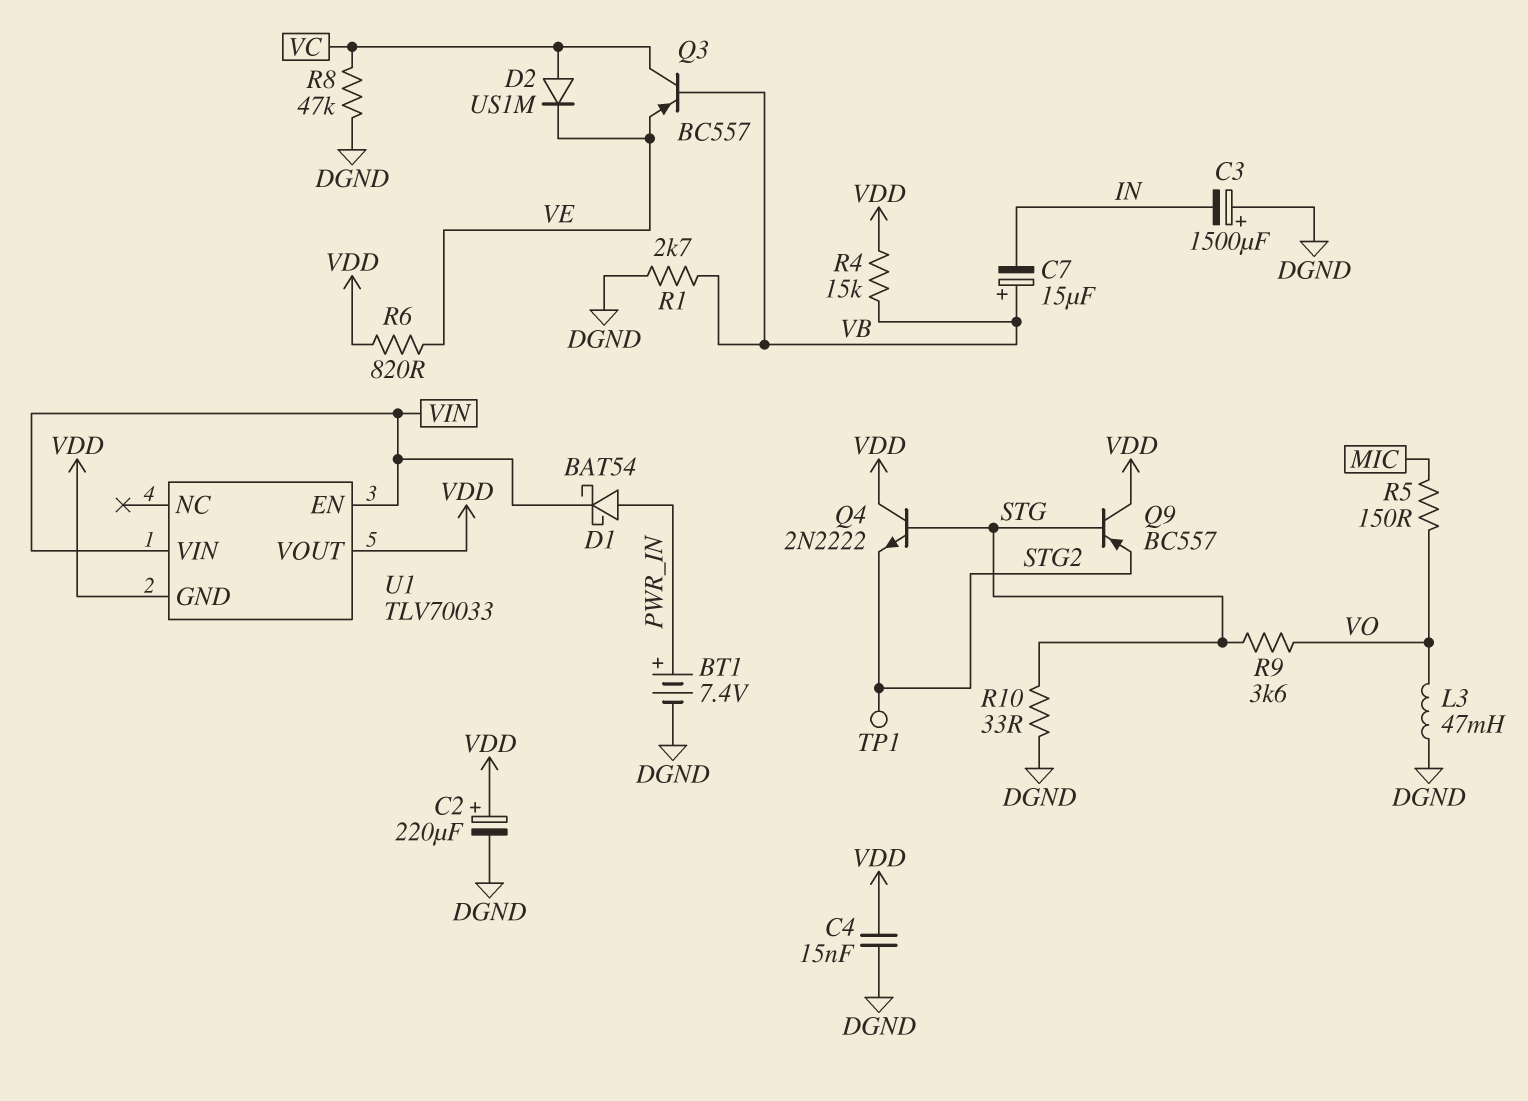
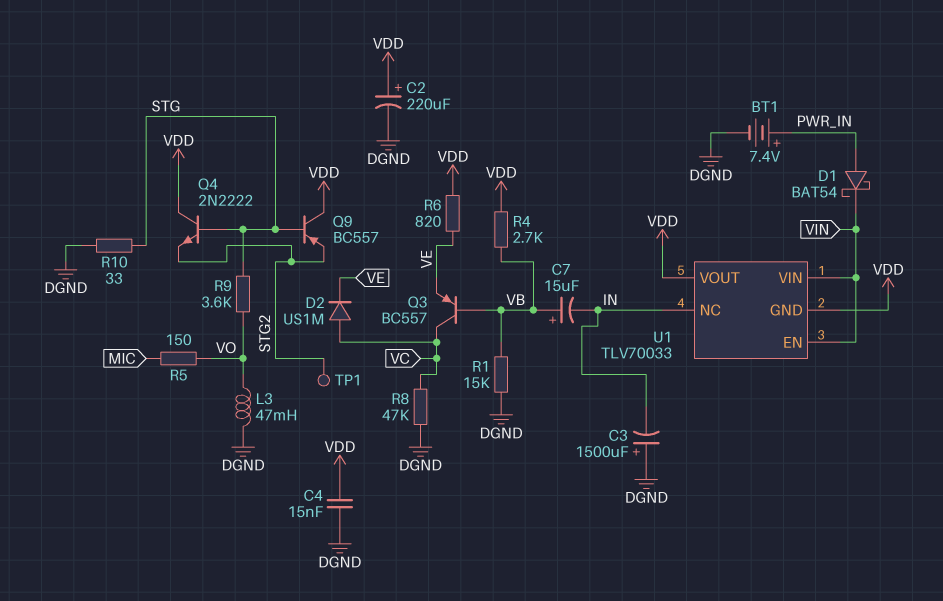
R1: 2.7k (DGND, VB) -> 15k (DGND, VB)
R4: 15k (VB, VDD) -> 2.7k (VB, VDD)
U1 pin NC: none -> IN

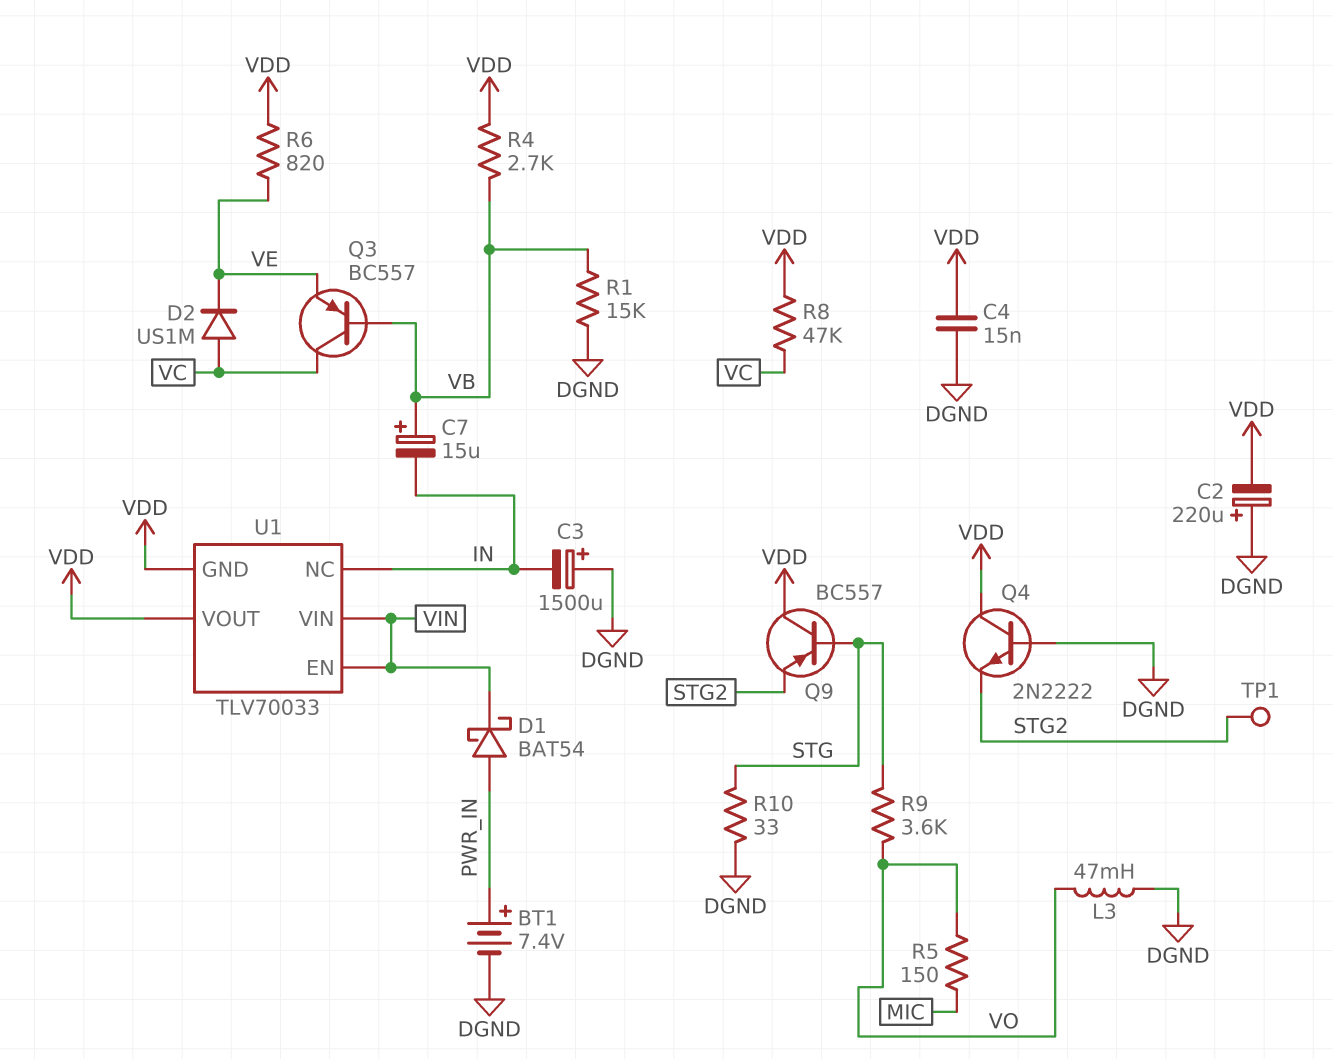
C2: 220uF (plus VDD, minus DGND) -> 220uF (plus DGND, minus VDD)
Q4: NPN 2N2222 (B STG, C VDD, E STG2) -> NPN 2N2222 (B DGND, C VDD, E STG2)
R8: 47k (DGND, VC) -> 47k (VC, VDD)

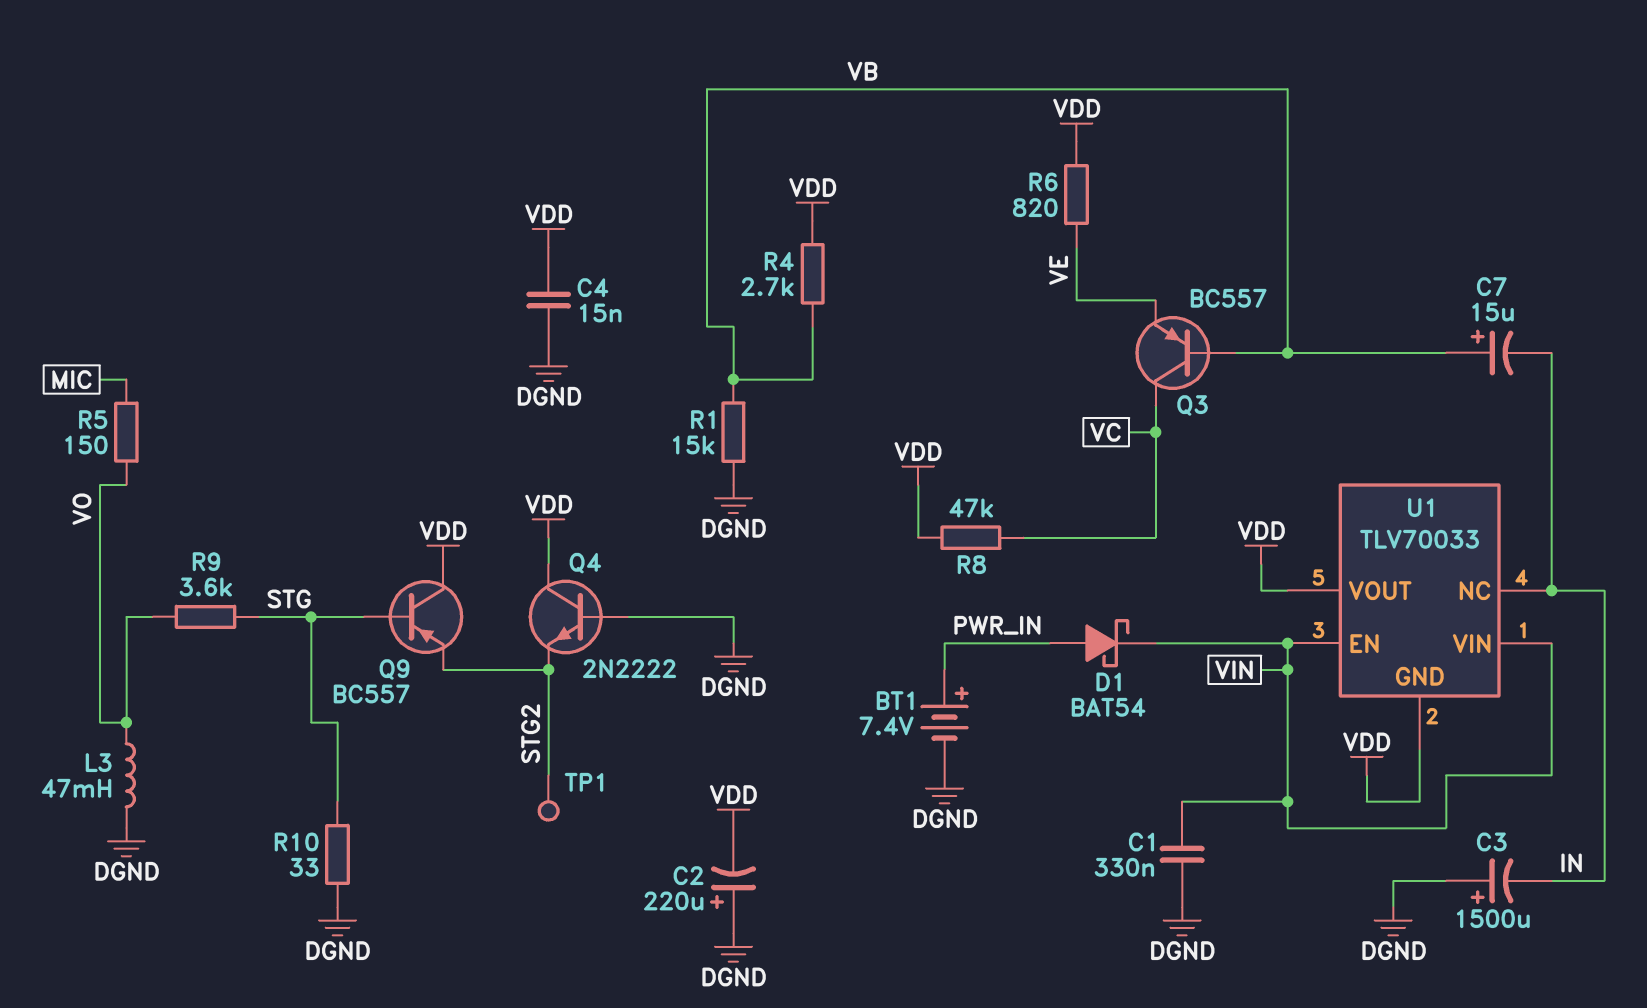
C1: none -> 330nF (DGND, VIN)
D2: diode US1M (A VC, K VE) -> none

